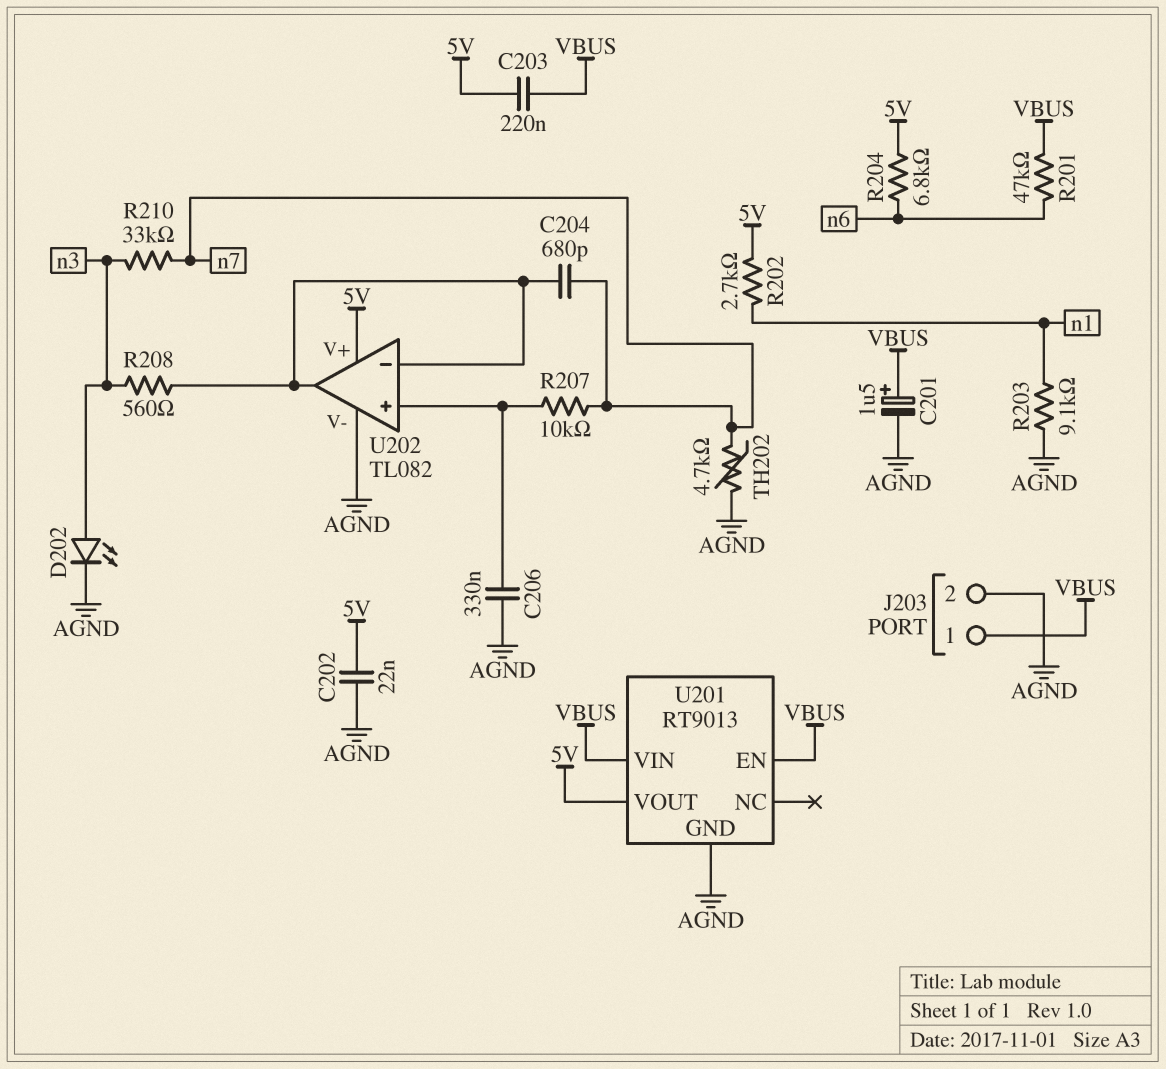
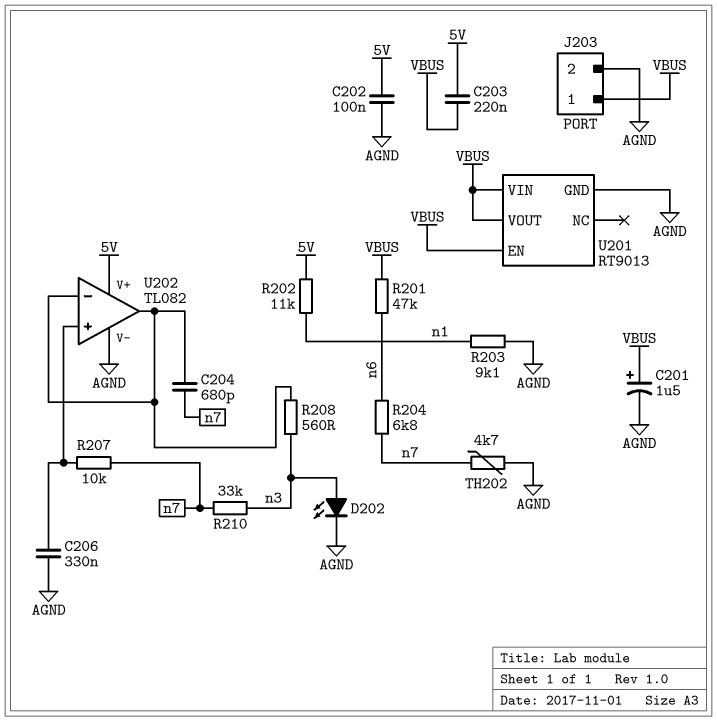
C202: 22nF (5V, AGND) -> 100nF (5V, AGND)
R202: 2.7k (5V, n1) -> 11k (5V, n1)
R204: 6.8k (5V, n6) -> 6.8k (n6, n7)
U201 pin VOUT: 5V -> VBUS

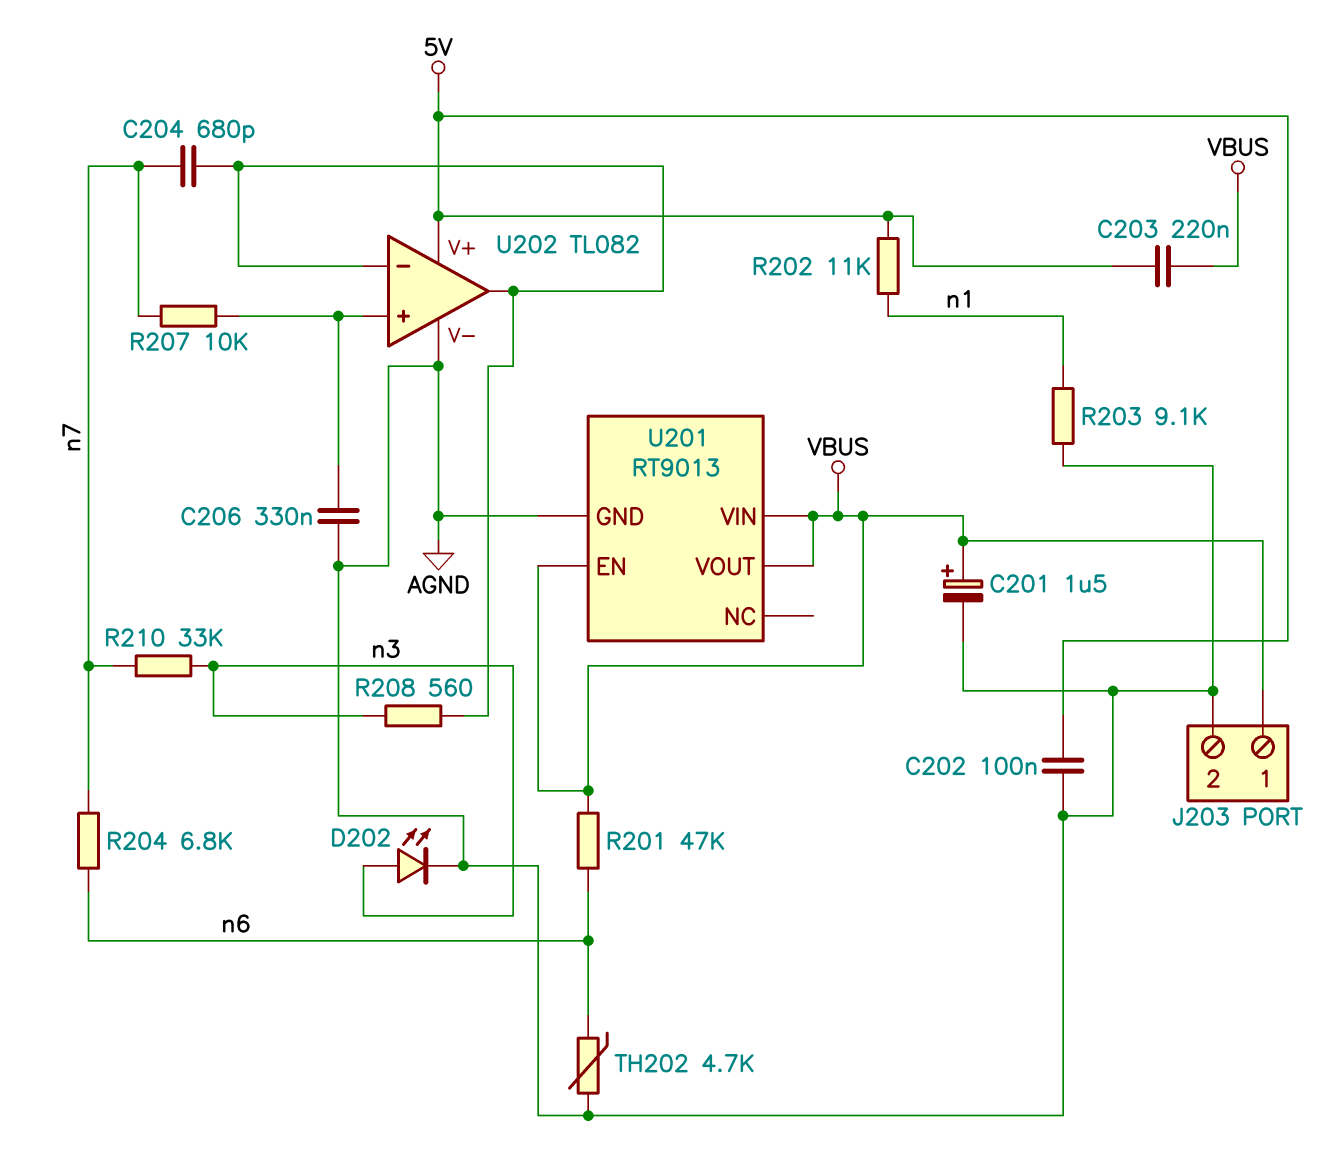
TH202: 4.7k (AGND, n7) -> 4.7k (AGND, n6)

